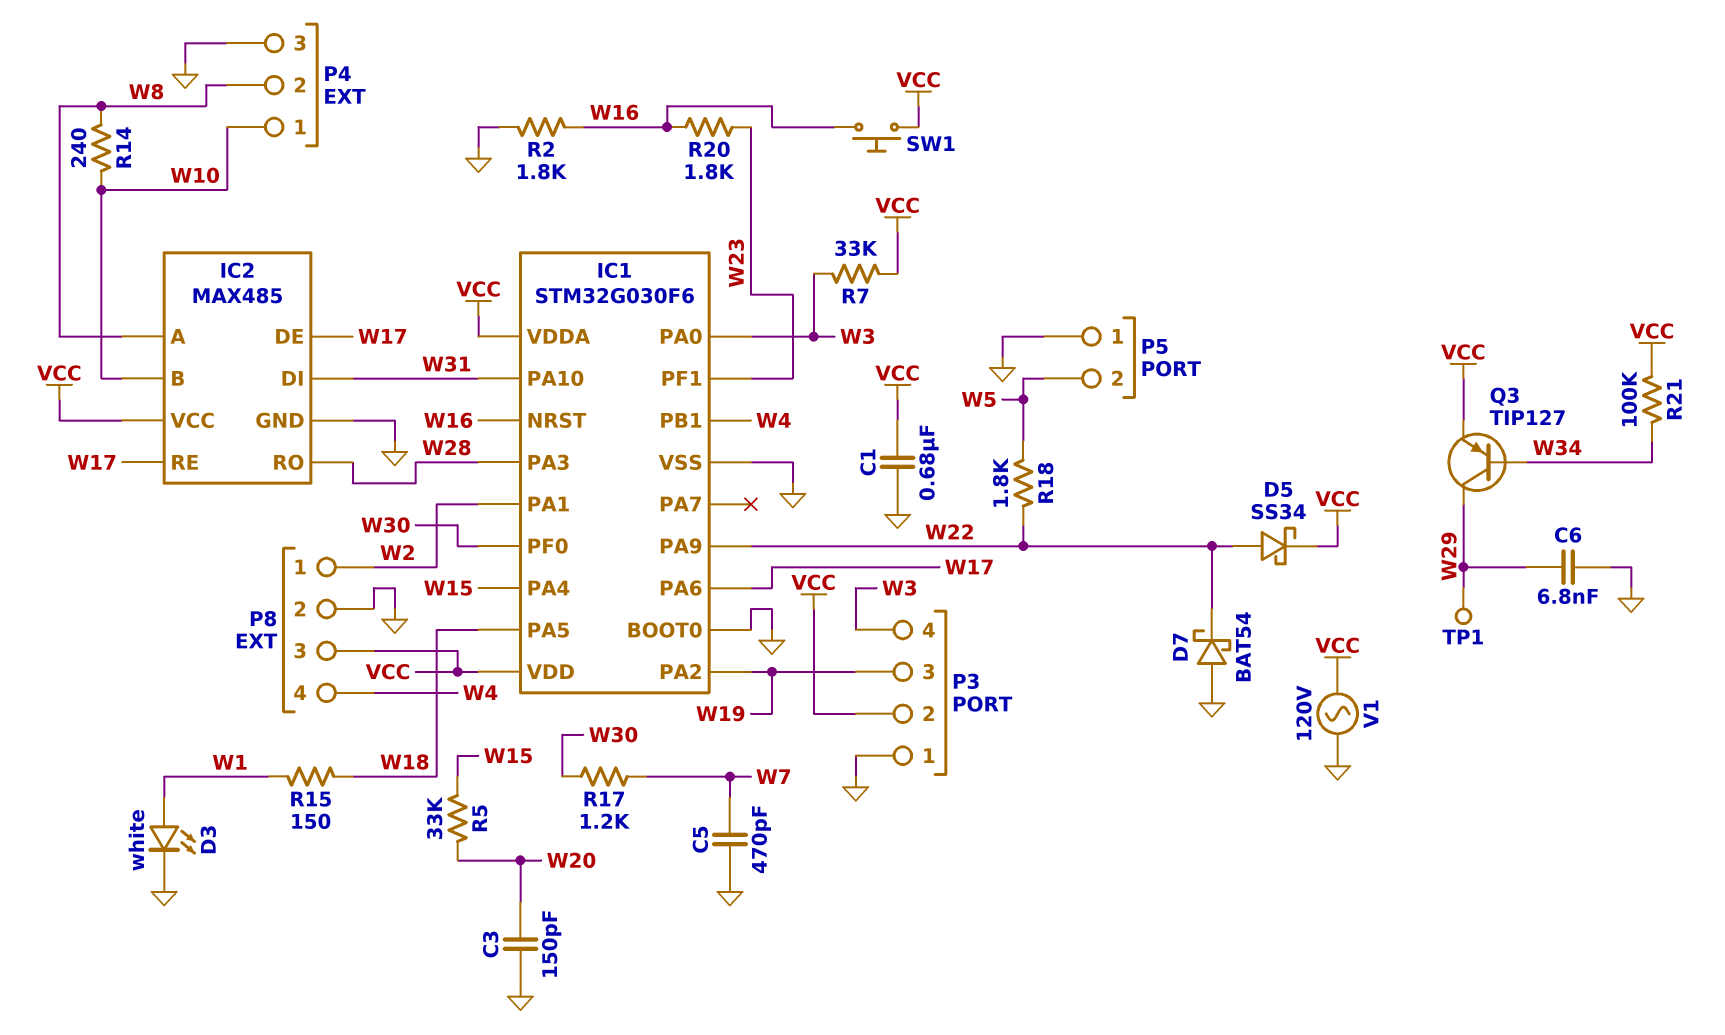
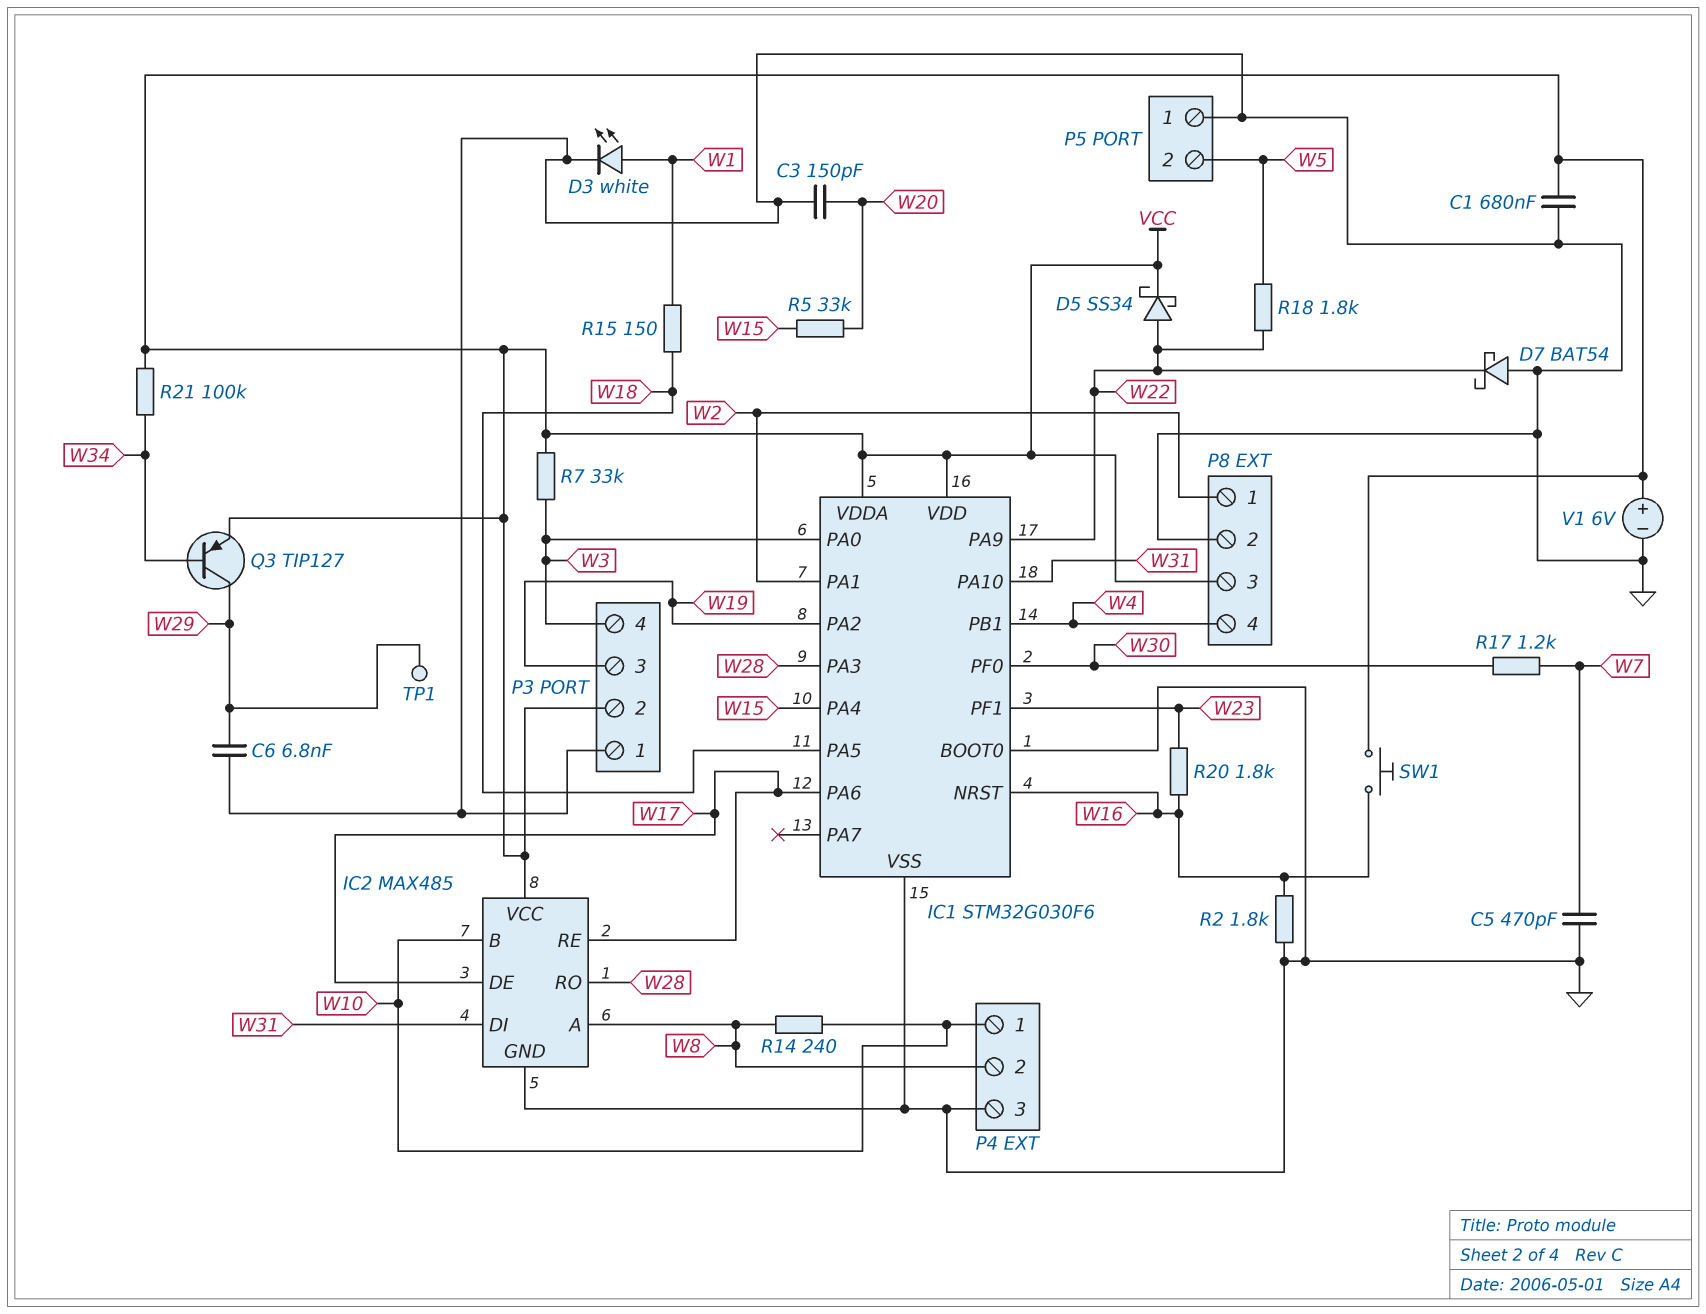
V1: AC 120V (GND, VCC) -> 6V (plus VCC, minus GND)

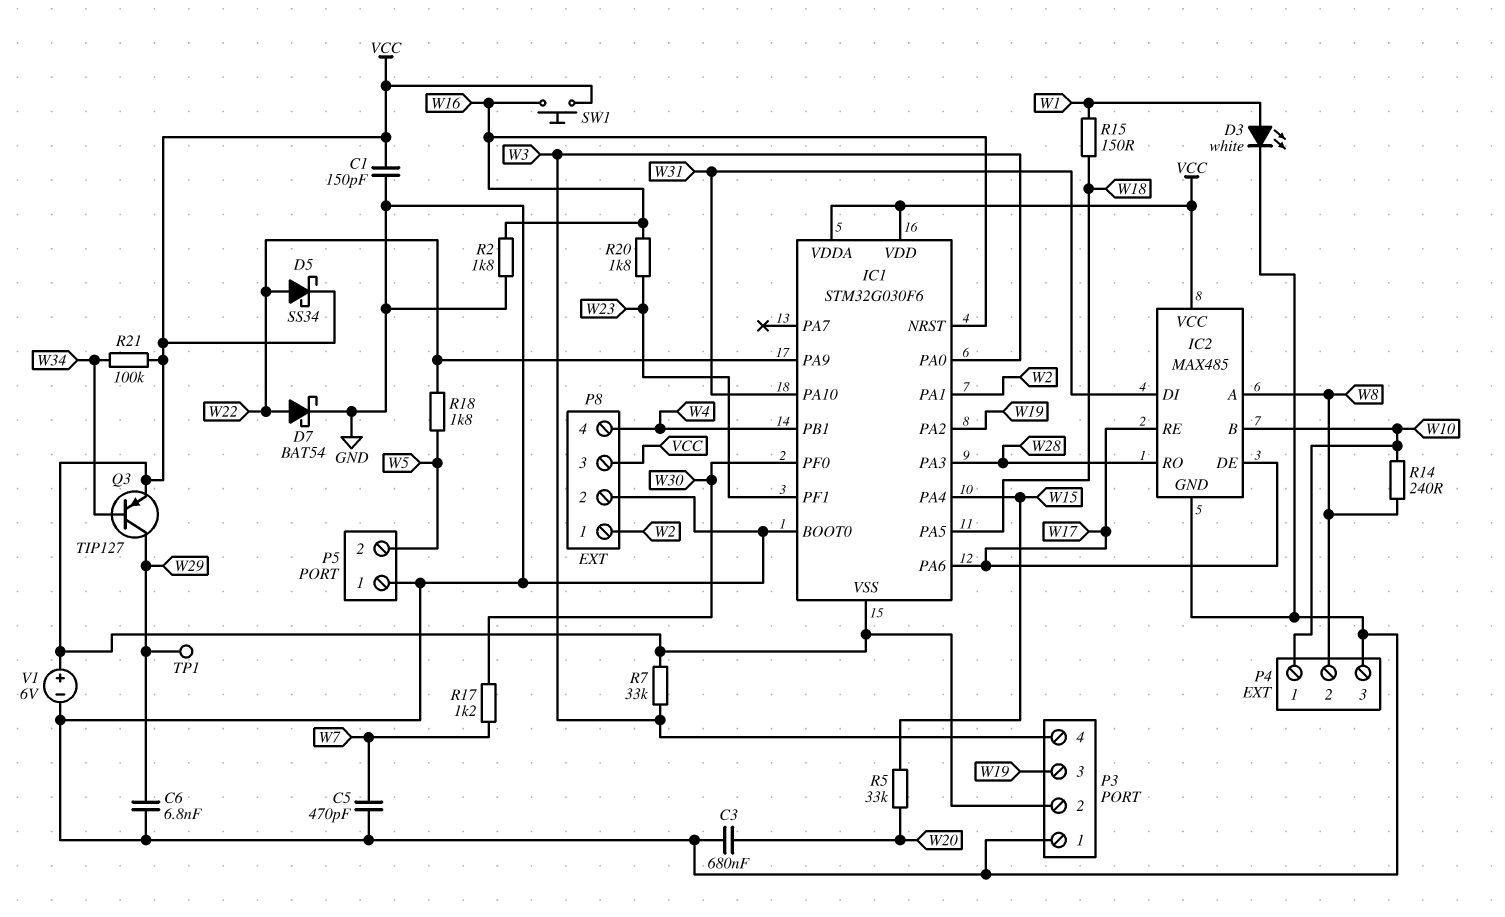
C1: 680nF (GND, VCC) -> 150pF (GND, VCC)
C3: 150pF (GND, W20) -> 680nF (GND, W20)
D7: schottky BAT54 (A GND, K W22) -> schottky BAT54 (A W22, K GND)
IC1 pin VSS: GND -> VCC

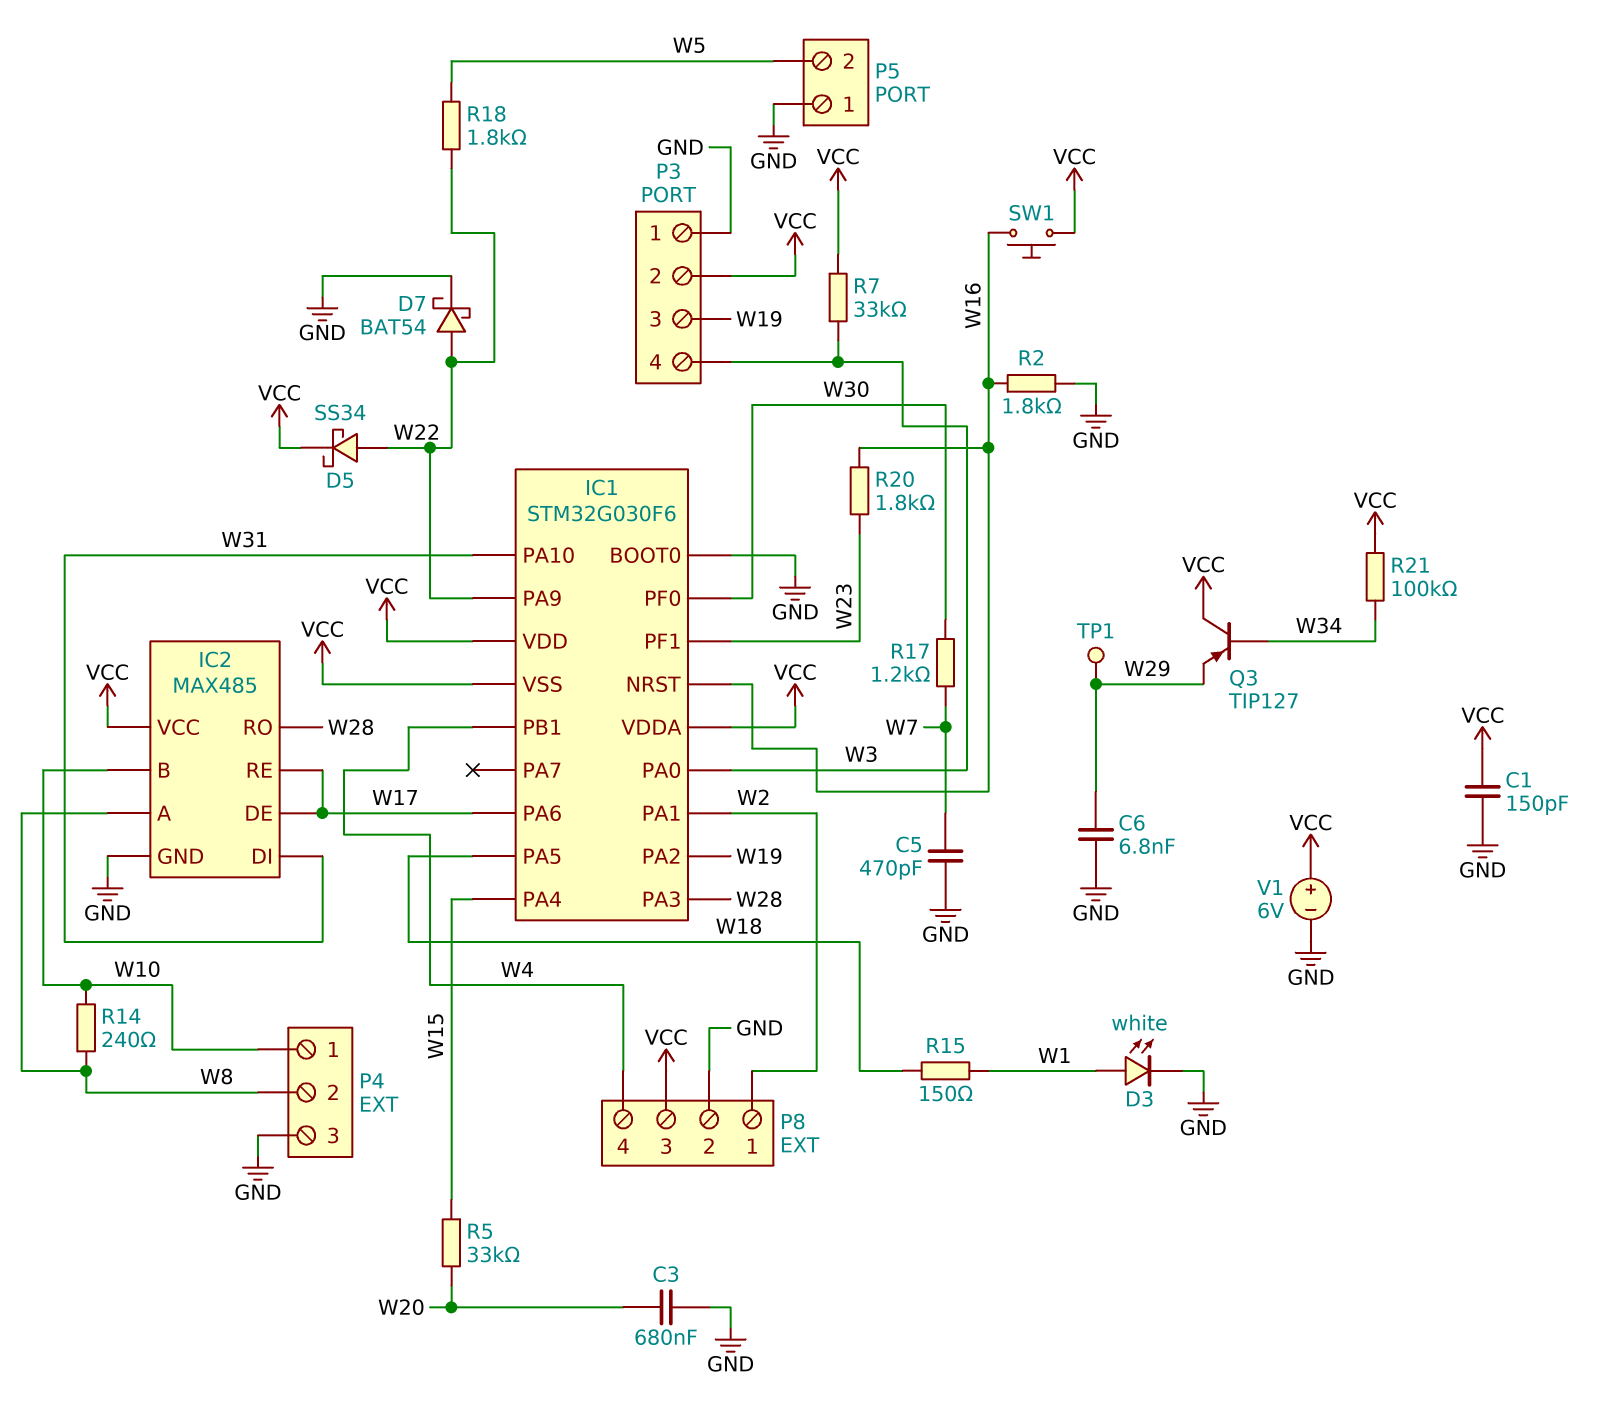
Q3: PNP TIP127 (B W34, C W29, E VCC) -> PNP TIP127 (B W34, C VCC, E W29)

